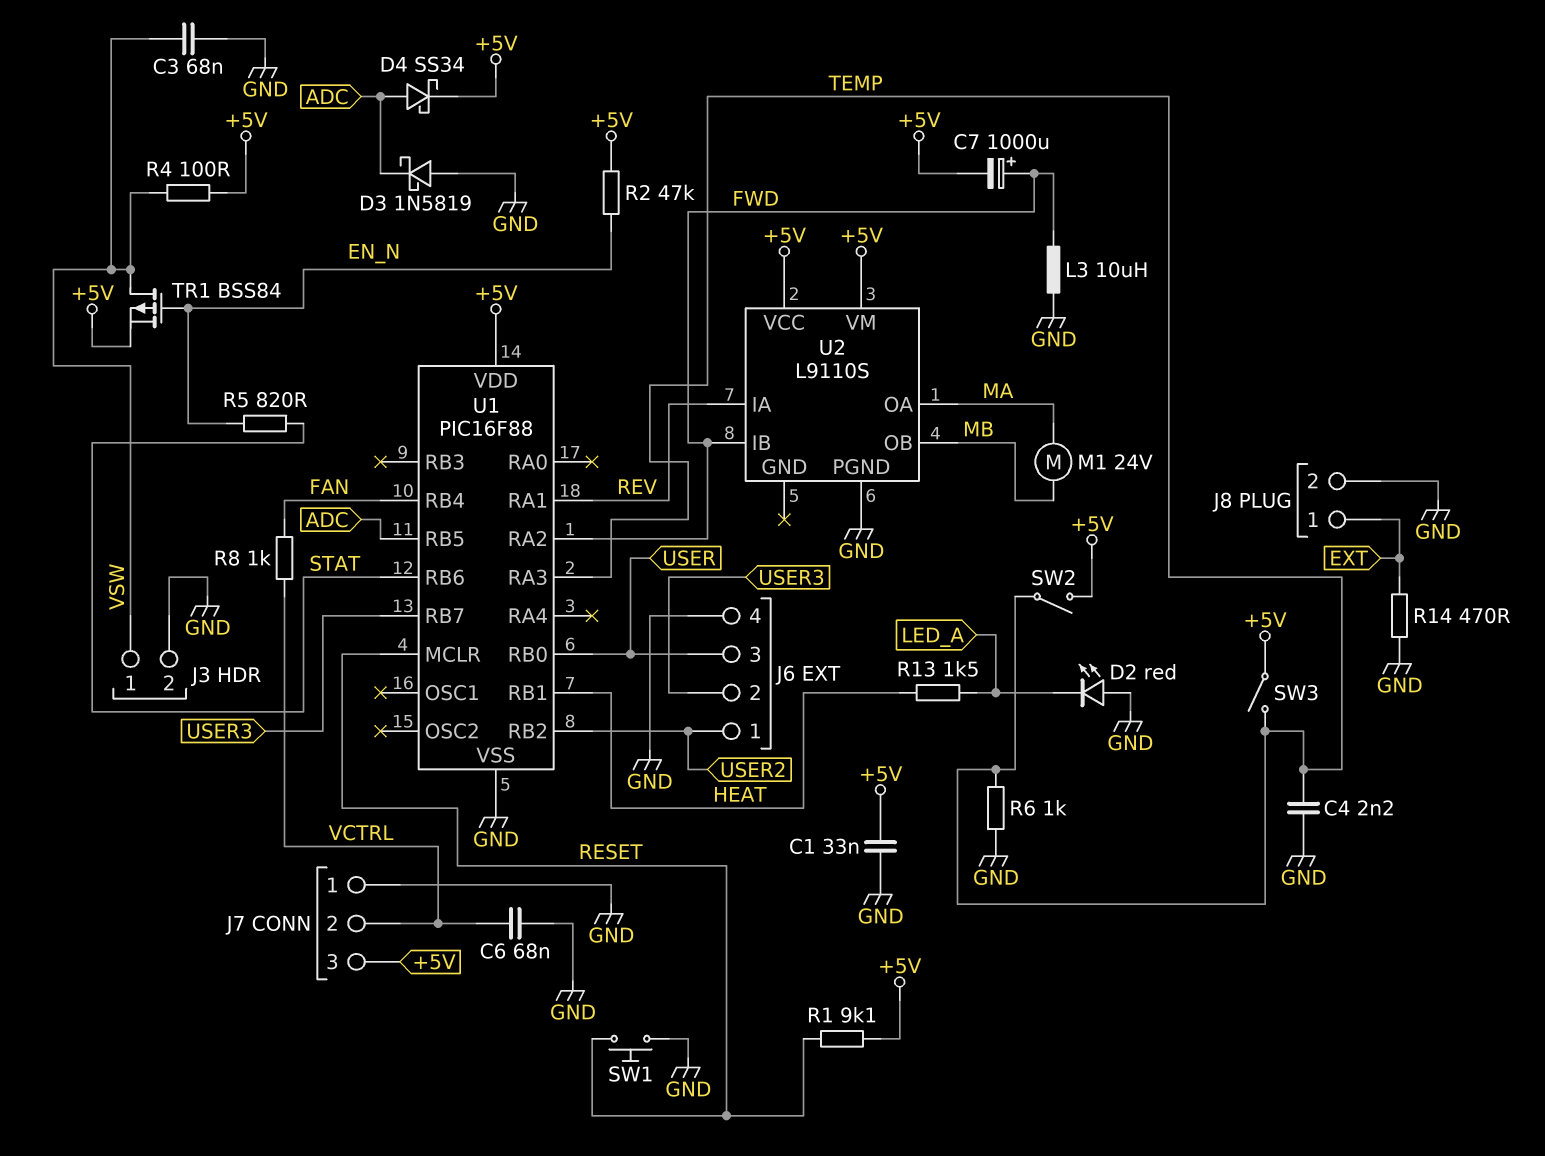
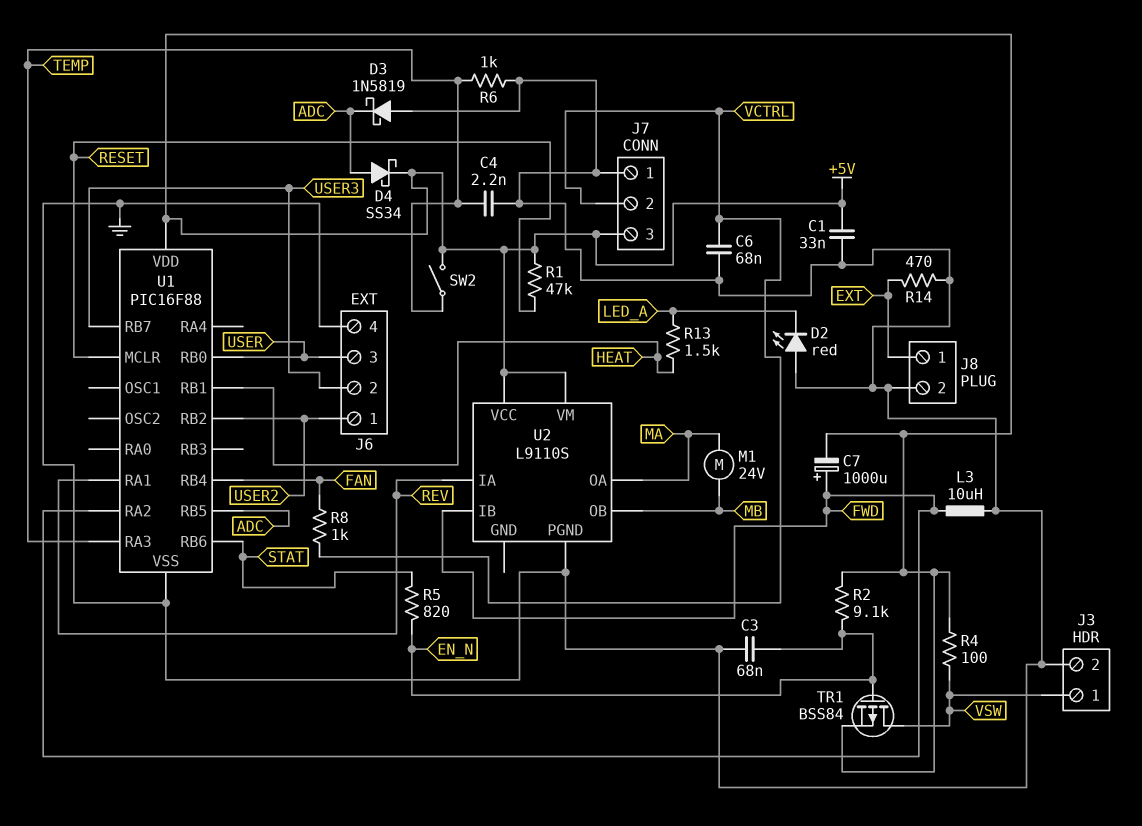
C3: 68nF (GND, VSW) -> 68nF (EN_N, GND)
R1: 9.1k (+5V, RESET) -> 47k (+5V, RESET)
R2: 47k (+5V, EN_N) -> 9.1k (+5V, EN_N)
SW1: button (GND, RESET) -> none
SW3: switch (+5V, TEMP) -> none

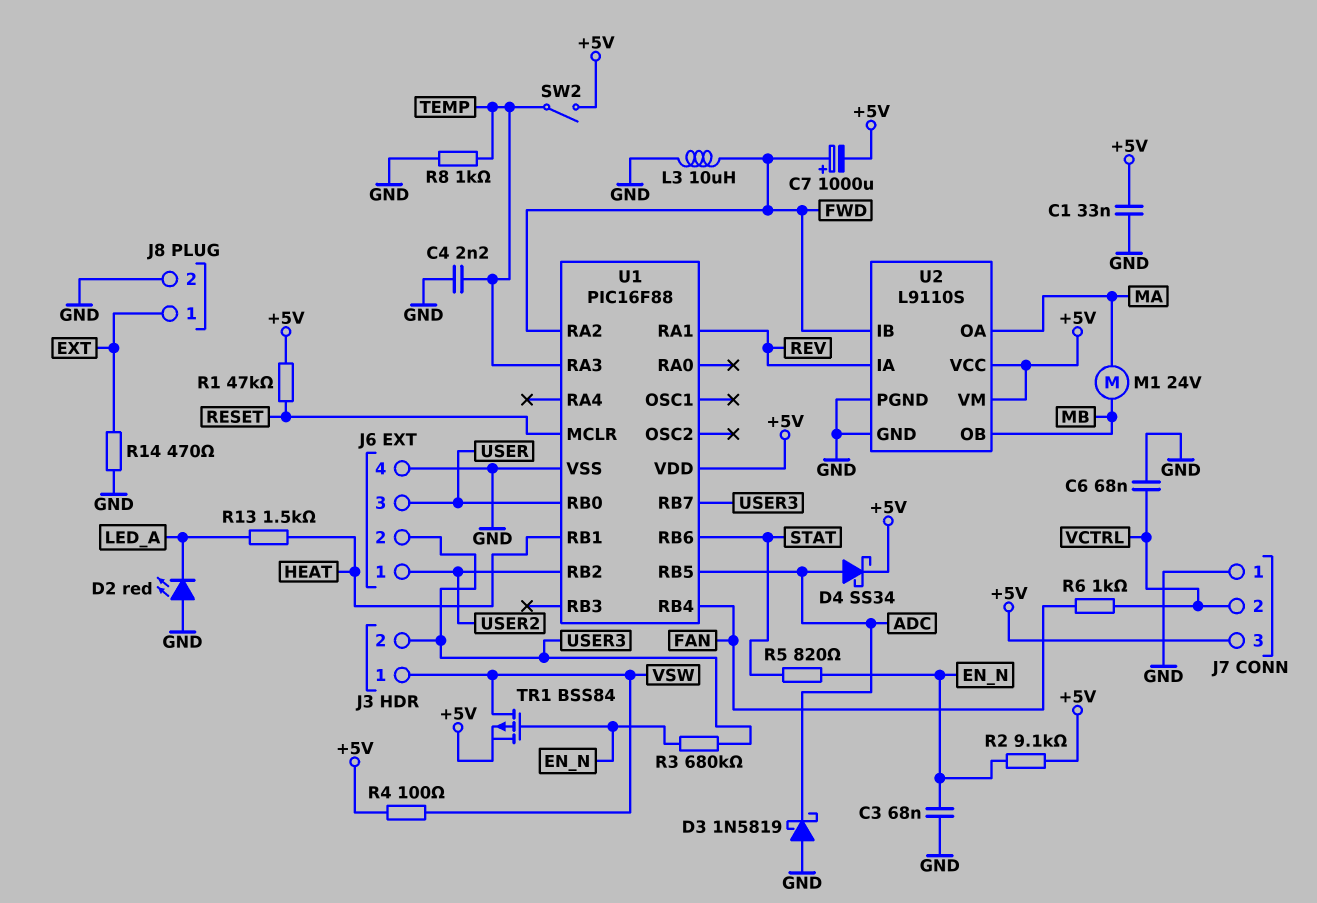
J3 pin 2: GND -> USER3
R3: none -> 680k (EN_N, USER3)
R6: 1k (GND, TEMP) -> 1k (FAN, VCTRL)
R8: 1k (FAN, VCTRL) -> 1k (GND, TEMP)
U2 pin GND: none -> GND

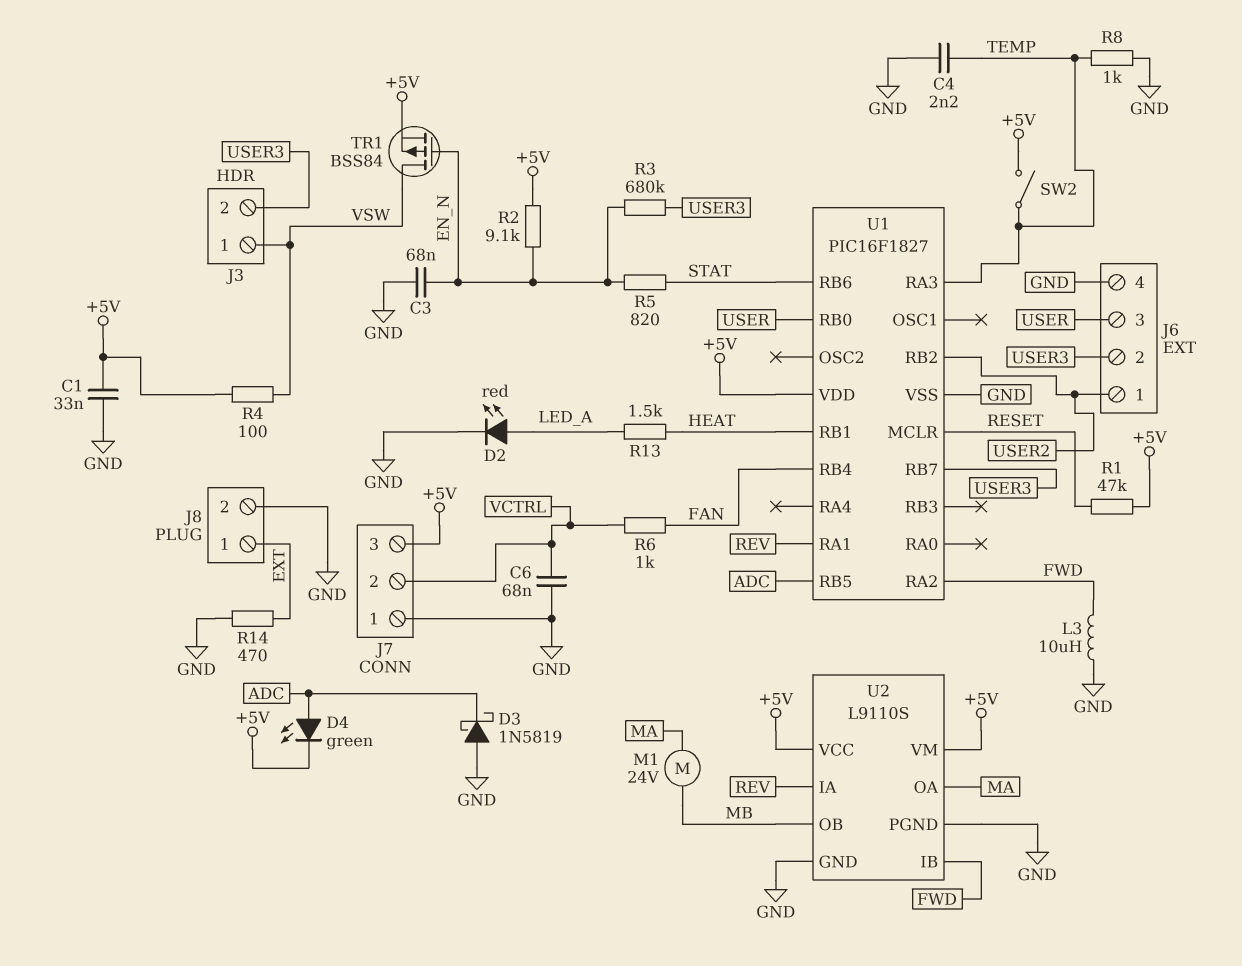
C7: 1000uF (plus FWD, minus +5V) -> none
D2: LED red (A GND, K LED_A) -> LED red (A LED_A, K GND)
D4: schottky SS34 (A ADC, K +5V) -> LED green (A ADC, K +5V)
U1: PIC16F88 -> PIC16F1827

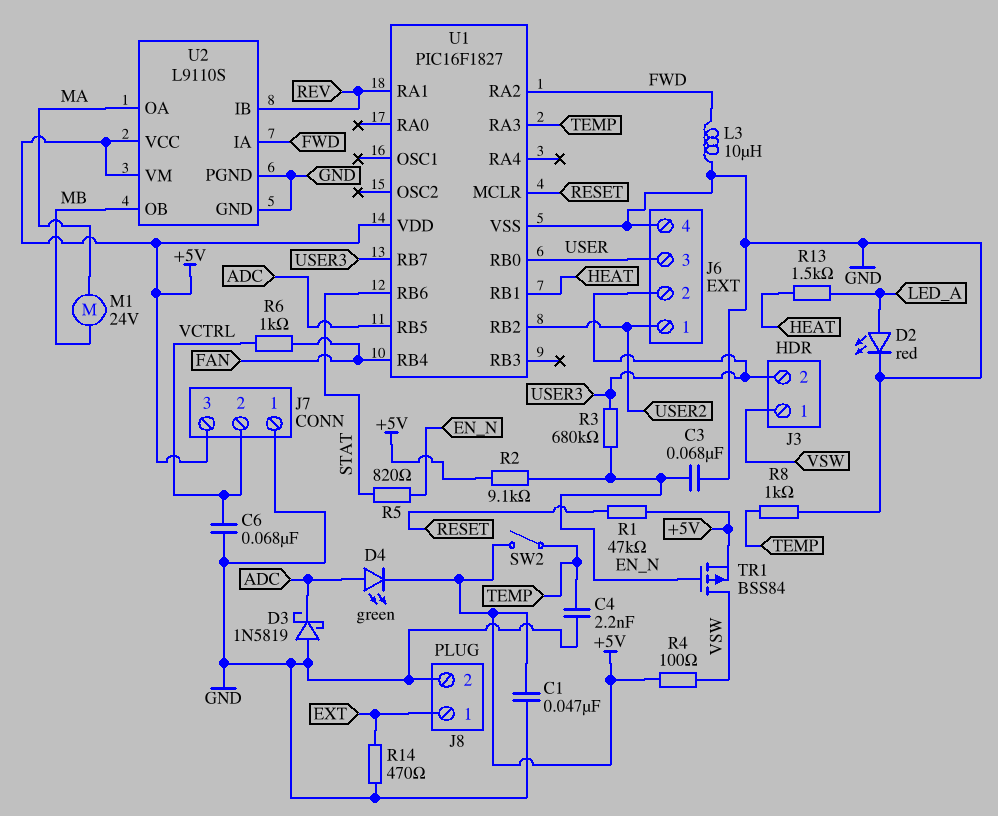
C1: 33nF (+5V, GND) -> 47nF (+5V, GND)
U2 pin IA: REV -> FWD
U2 pin IB: FWD -> REV

